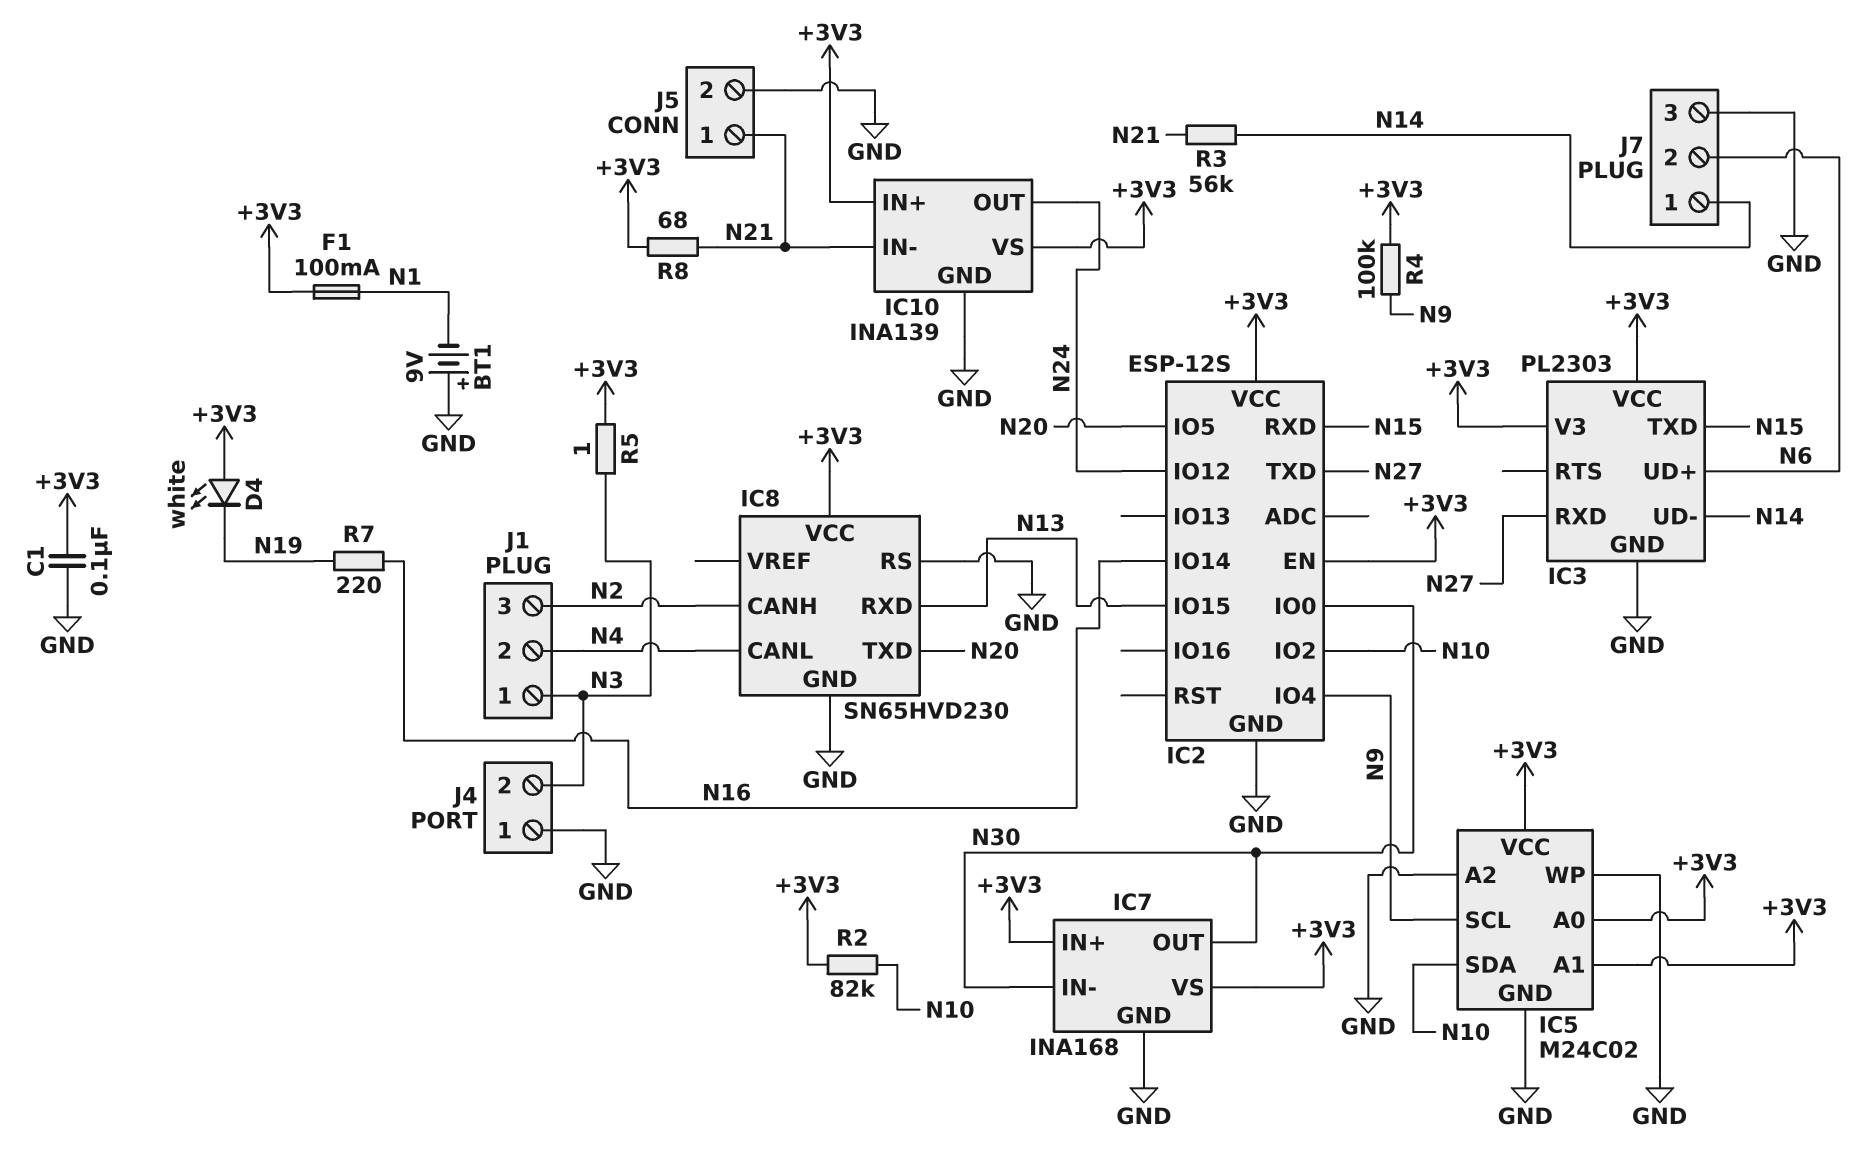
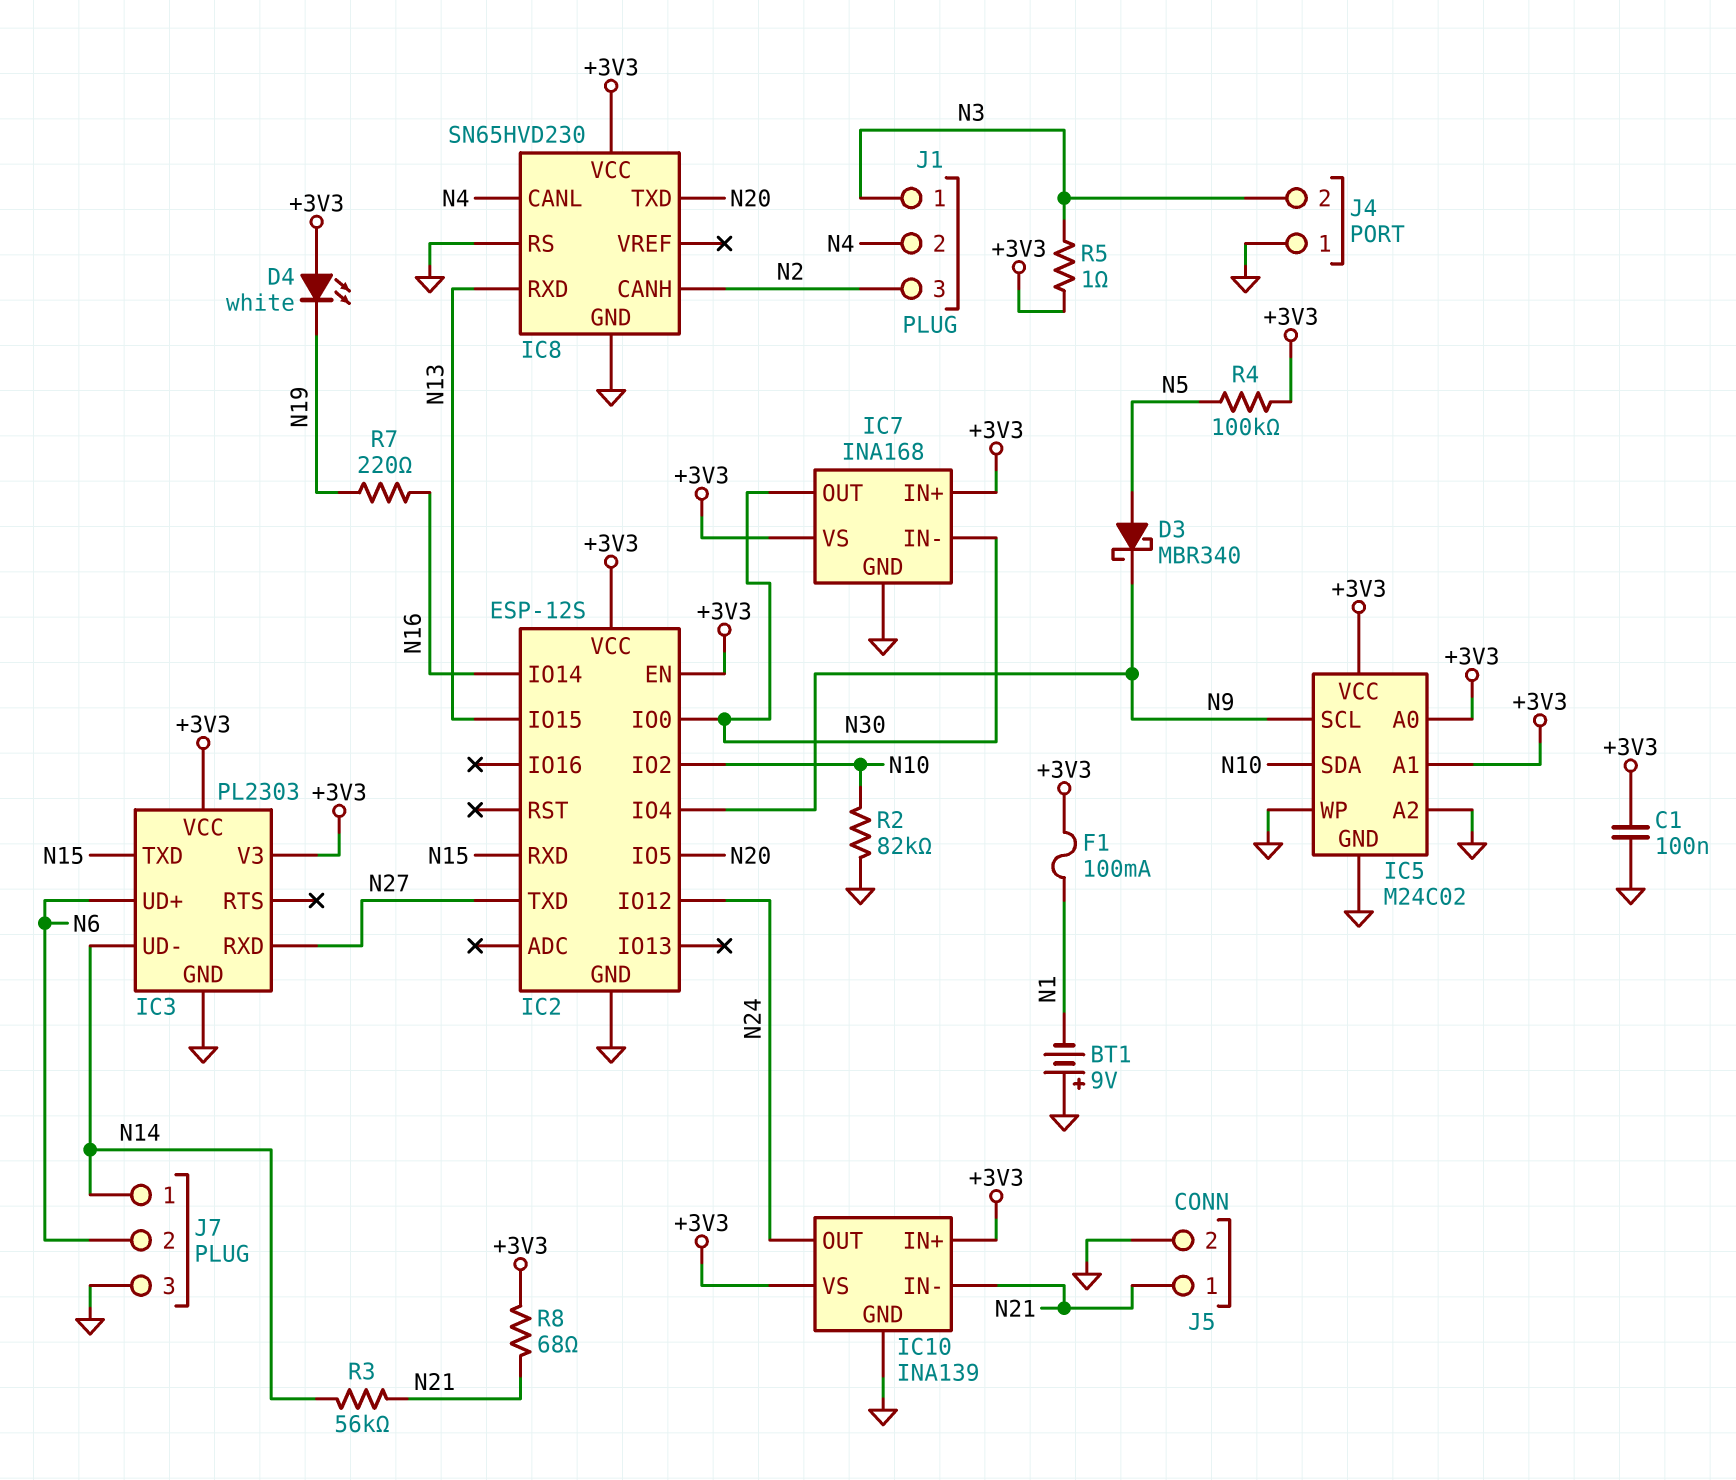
D3: none -> schottky MBR340 (A N5, K N9)
R2: 82k (+3V3, N10) -> 82k (GND, N10)
R4: 100k (+3V3, N9) -> 100k (+3V3, N5)

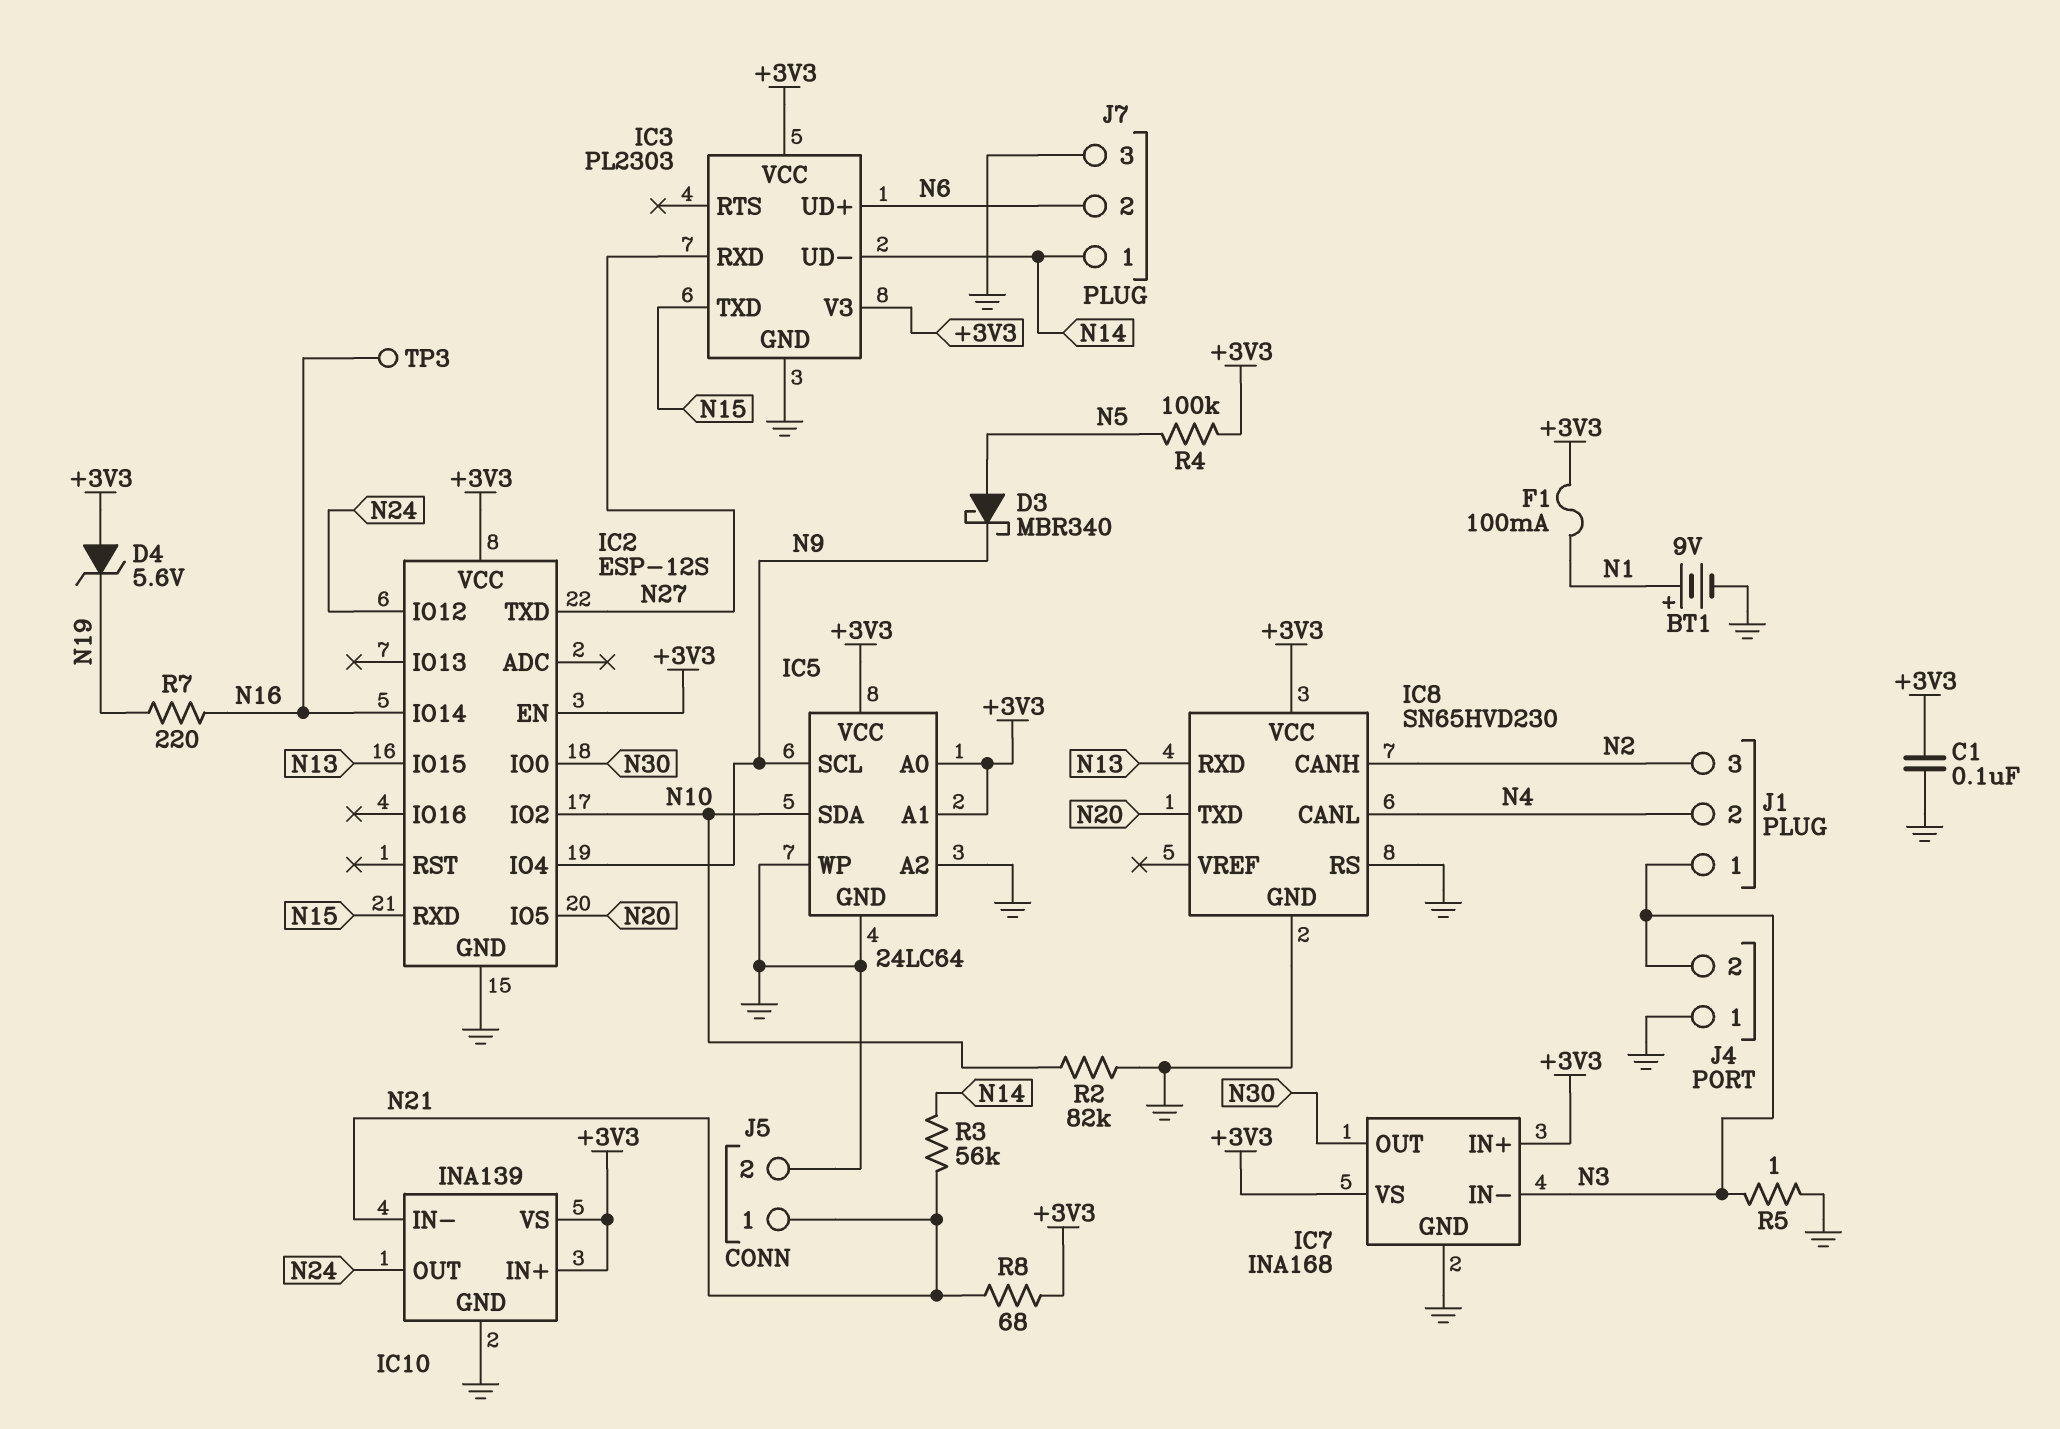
BT1: 9V (plus GND, minus N1) -> 9V (plus N1, minus GND)
D4: LED white (A +3V3, K N19) -> zener 5.6V (A +3V3, K N19)
IC5: M24C02 -> 24LC64
IC7 pin IN-: N30 -> N3
R5: 1 (+3V3, N3) -> 1 (GND, N3)
TP3: none -> test point (N16)

